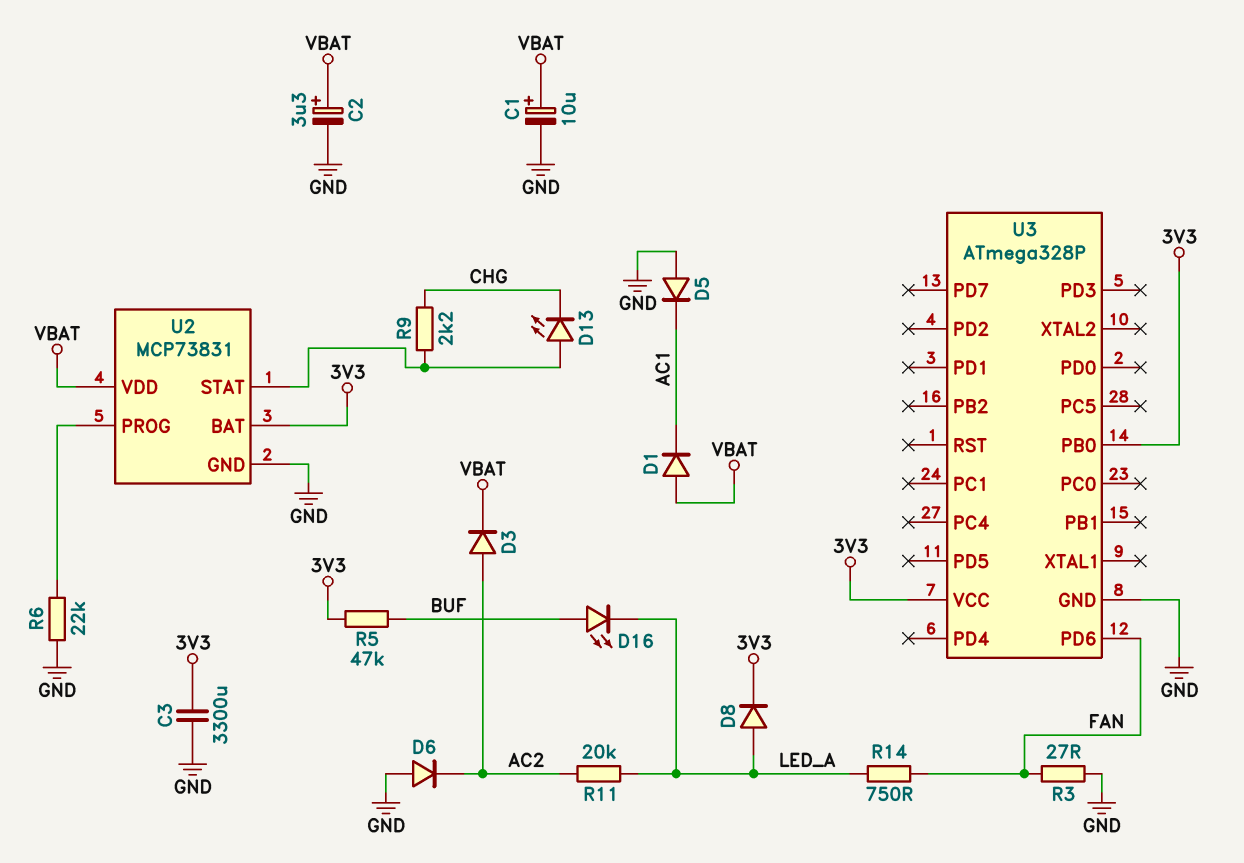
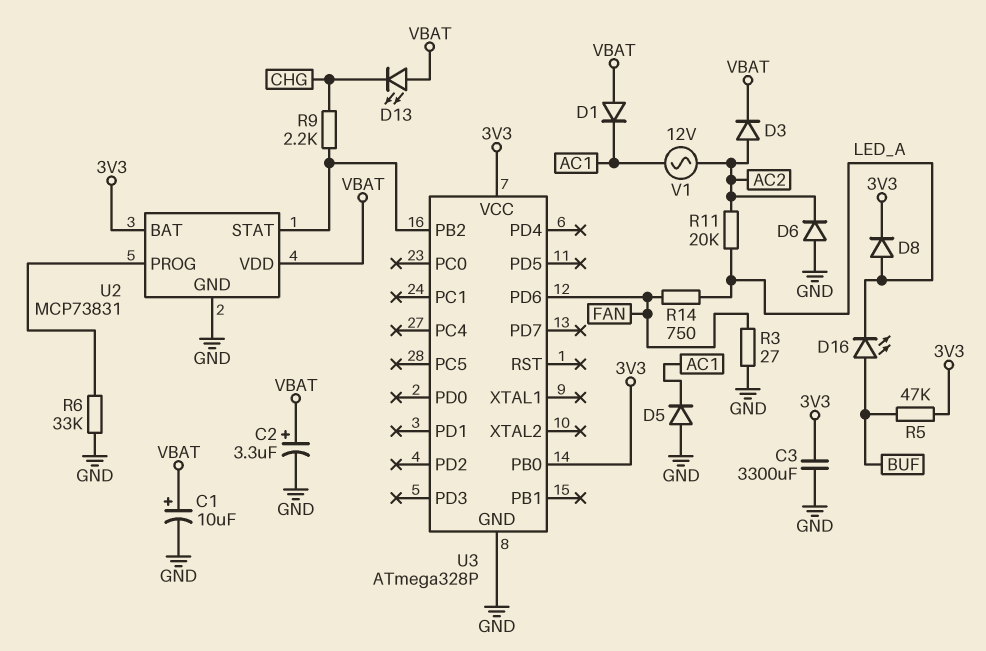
D13: LED (A U2/STAT, K CHG) -> LED (A VBAT, K CHG)
R6: 22k (GND, U2/PROG) -> 33k (GND, U2/PROG)
U3 pin PB2: none -> U2/STAT
V1: none -> AC 12V (AC1, AC2)

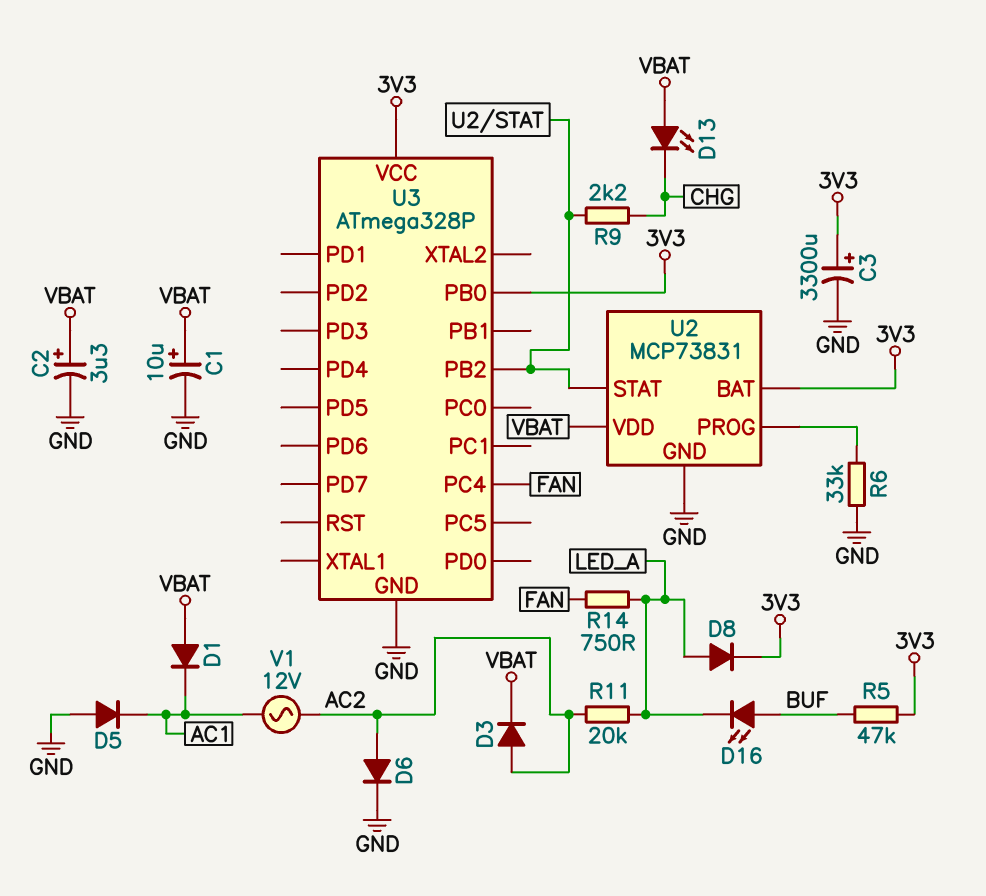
C3: 3300uF (3V3, GND) -> 3300uF (plus 3V3, minus GND)
D6: diode (A GND, K AC2) -> diode (A AC2, K GND)
R3: 27 (FAN, GND) -> none
U3 pin PC4: none -> FAN
U3 pin PD6: FAN -> none

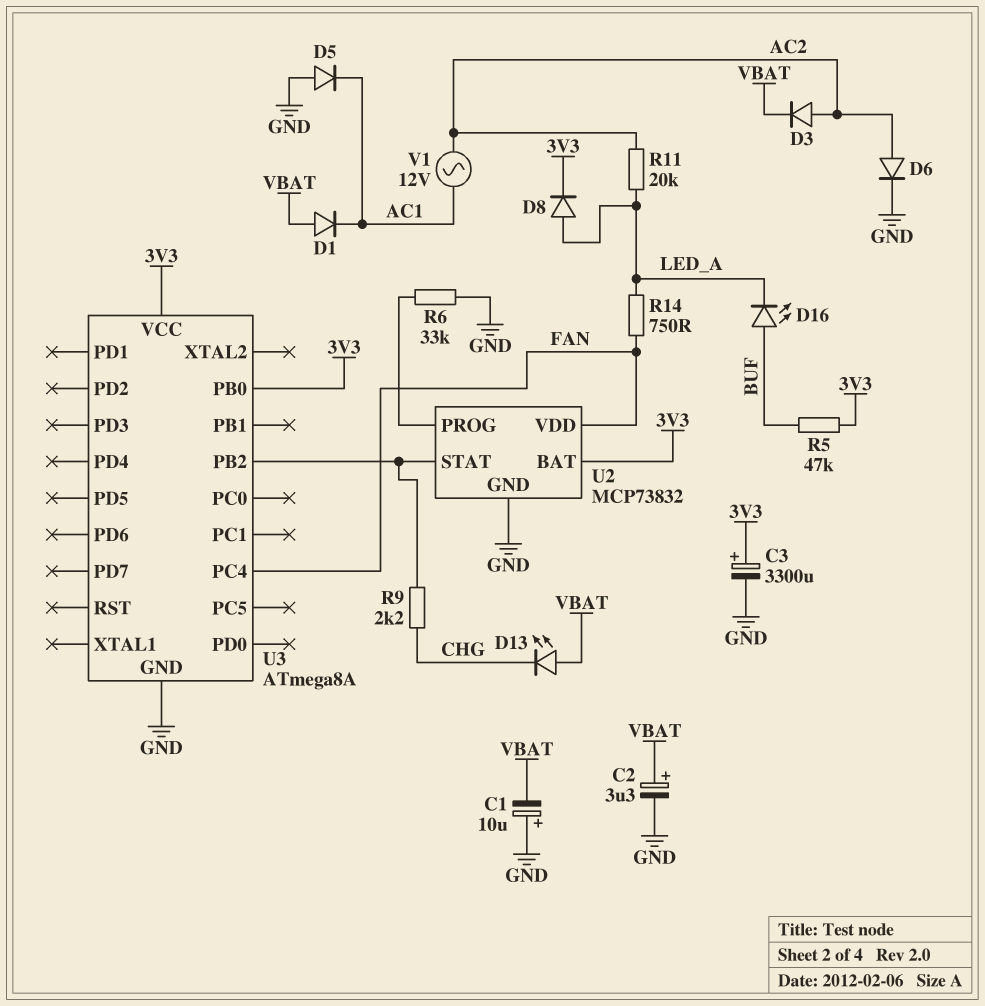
C1: 10uF (plus VBAT, minus GND) -> 10uF (plus GND, minus VBAT)
U2: MCP73831 -> MCP73832
U2 pin VDD: VBAT -> FAN
U3: ATmega328P -> ATmega8A

